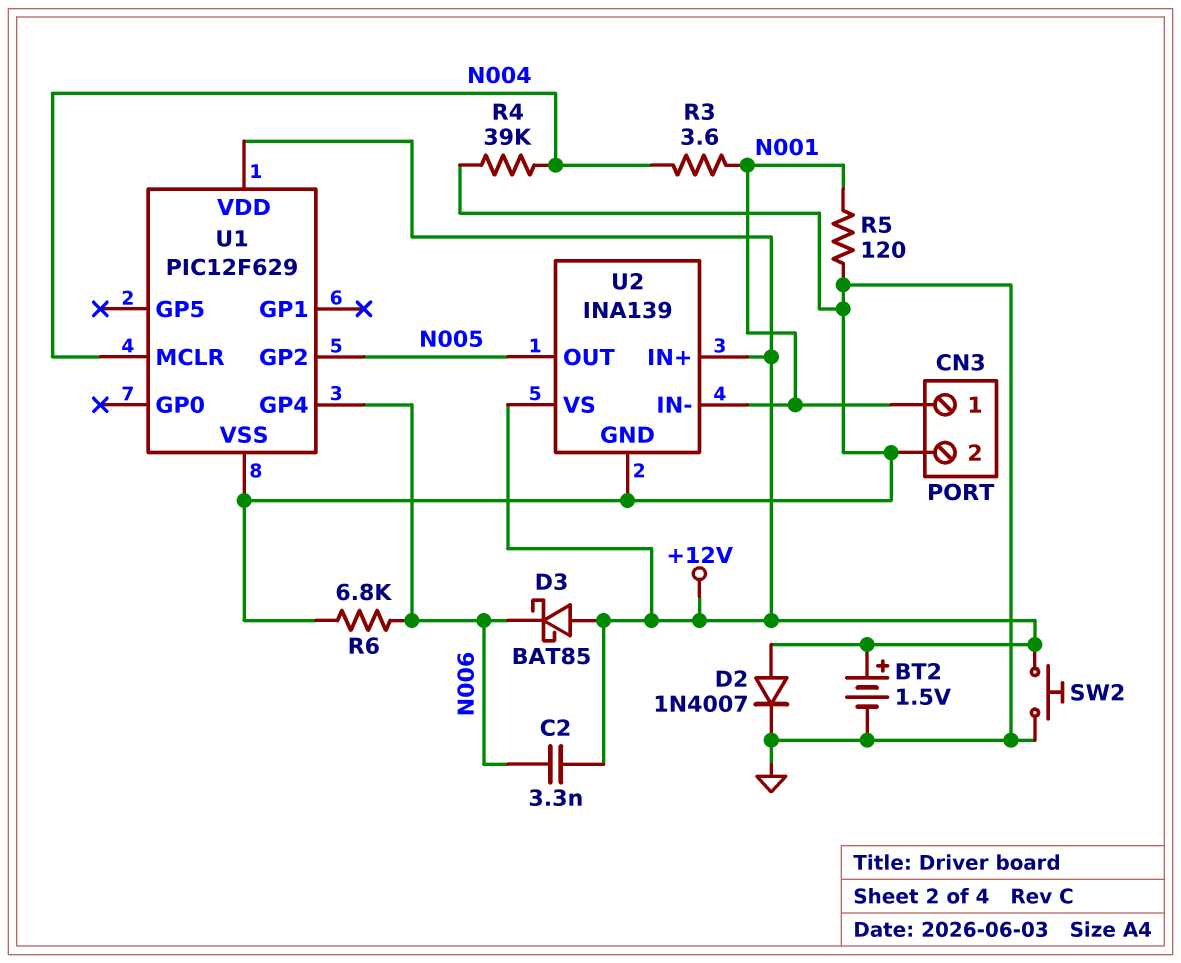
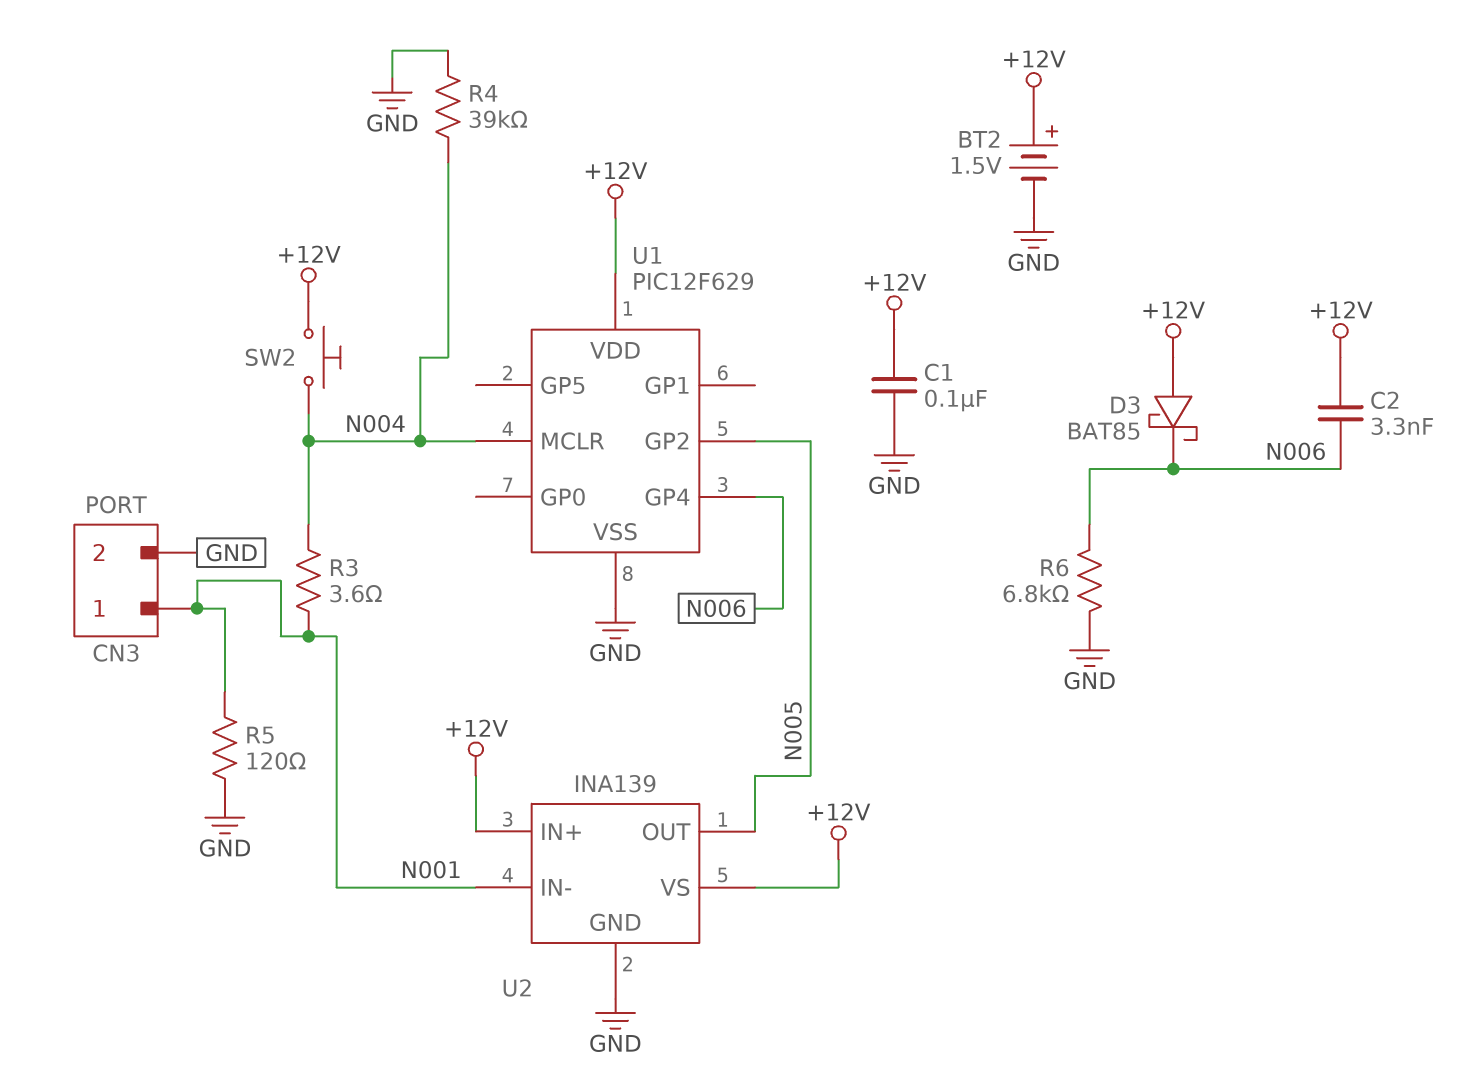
C1: none -> 100nF (+12V, GND)
D2: diode 1N4007 (A +12V, K GND) -> none
SW2: button (+12V, GND) -> button (+12V, N004)

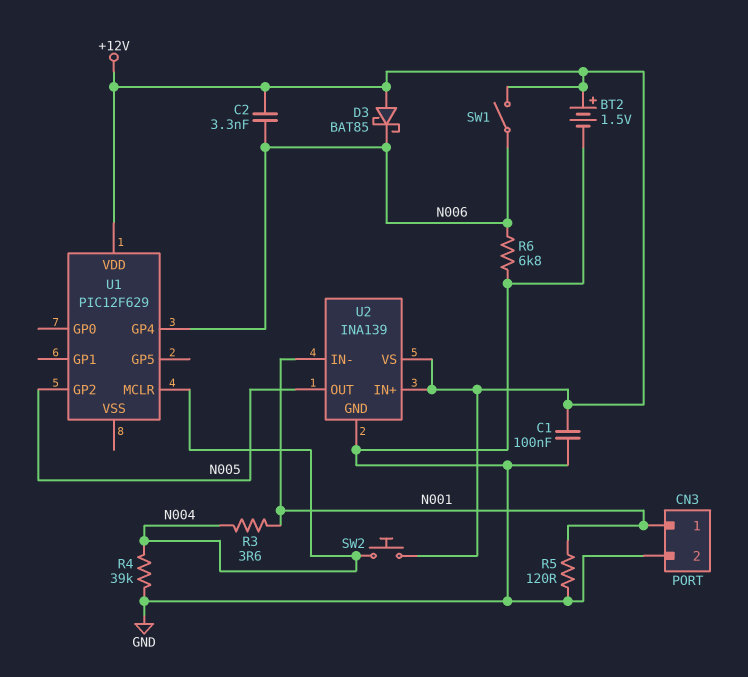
SW1: none -> switch (+12V, N006)
U1 pin VSS: GND -> none

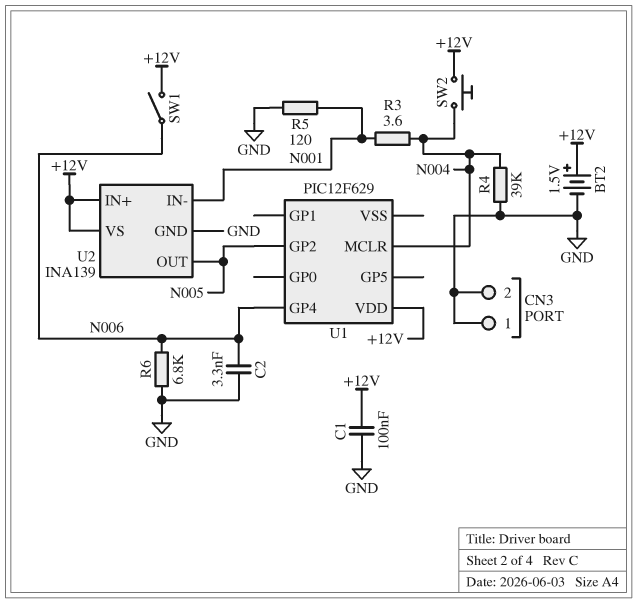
C2: 3.3nF (+12V, N006) -> 3.3nF (GND, N006)
CN3 pin 1: N001 -> GND
D3: schottky BAT85 (A +12V, K N006) -> none

